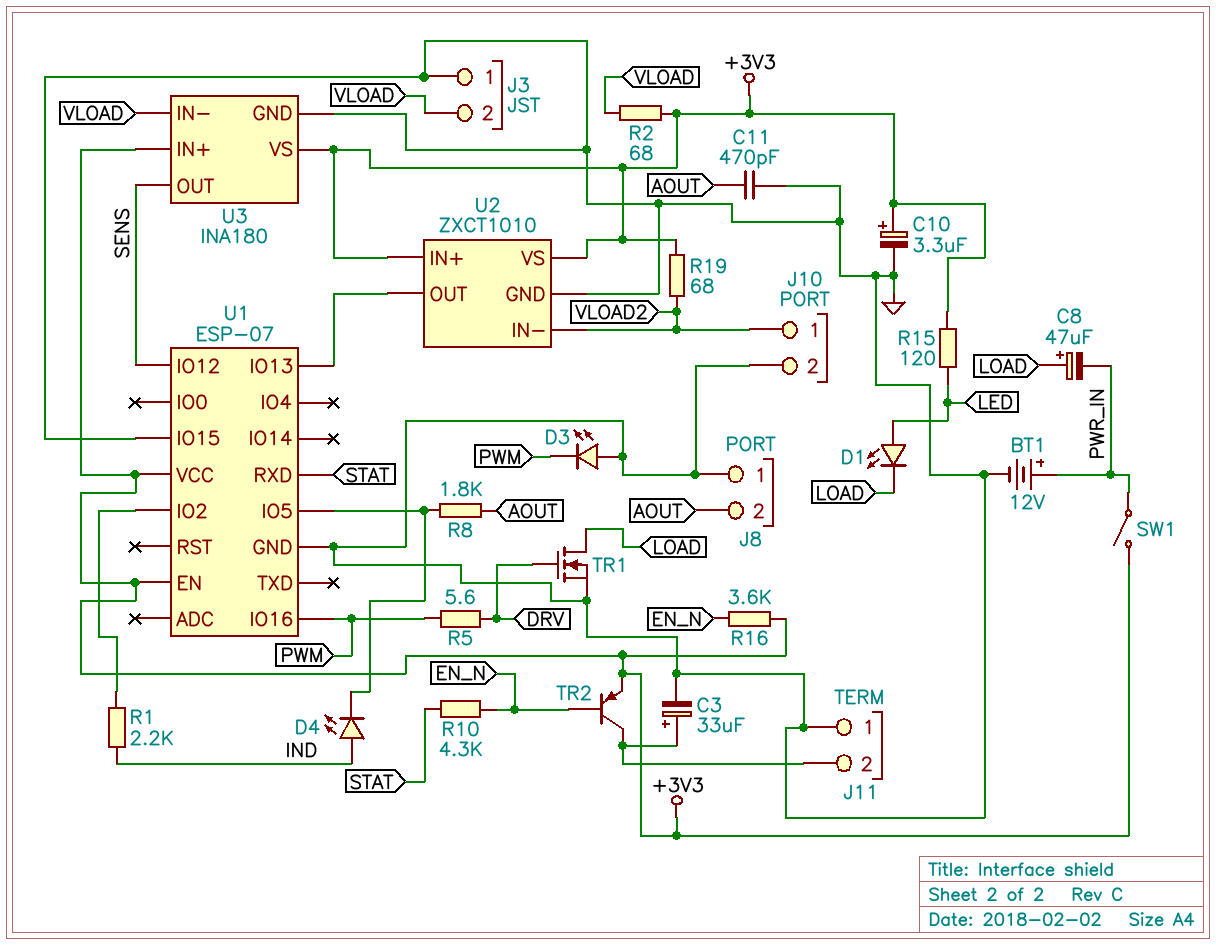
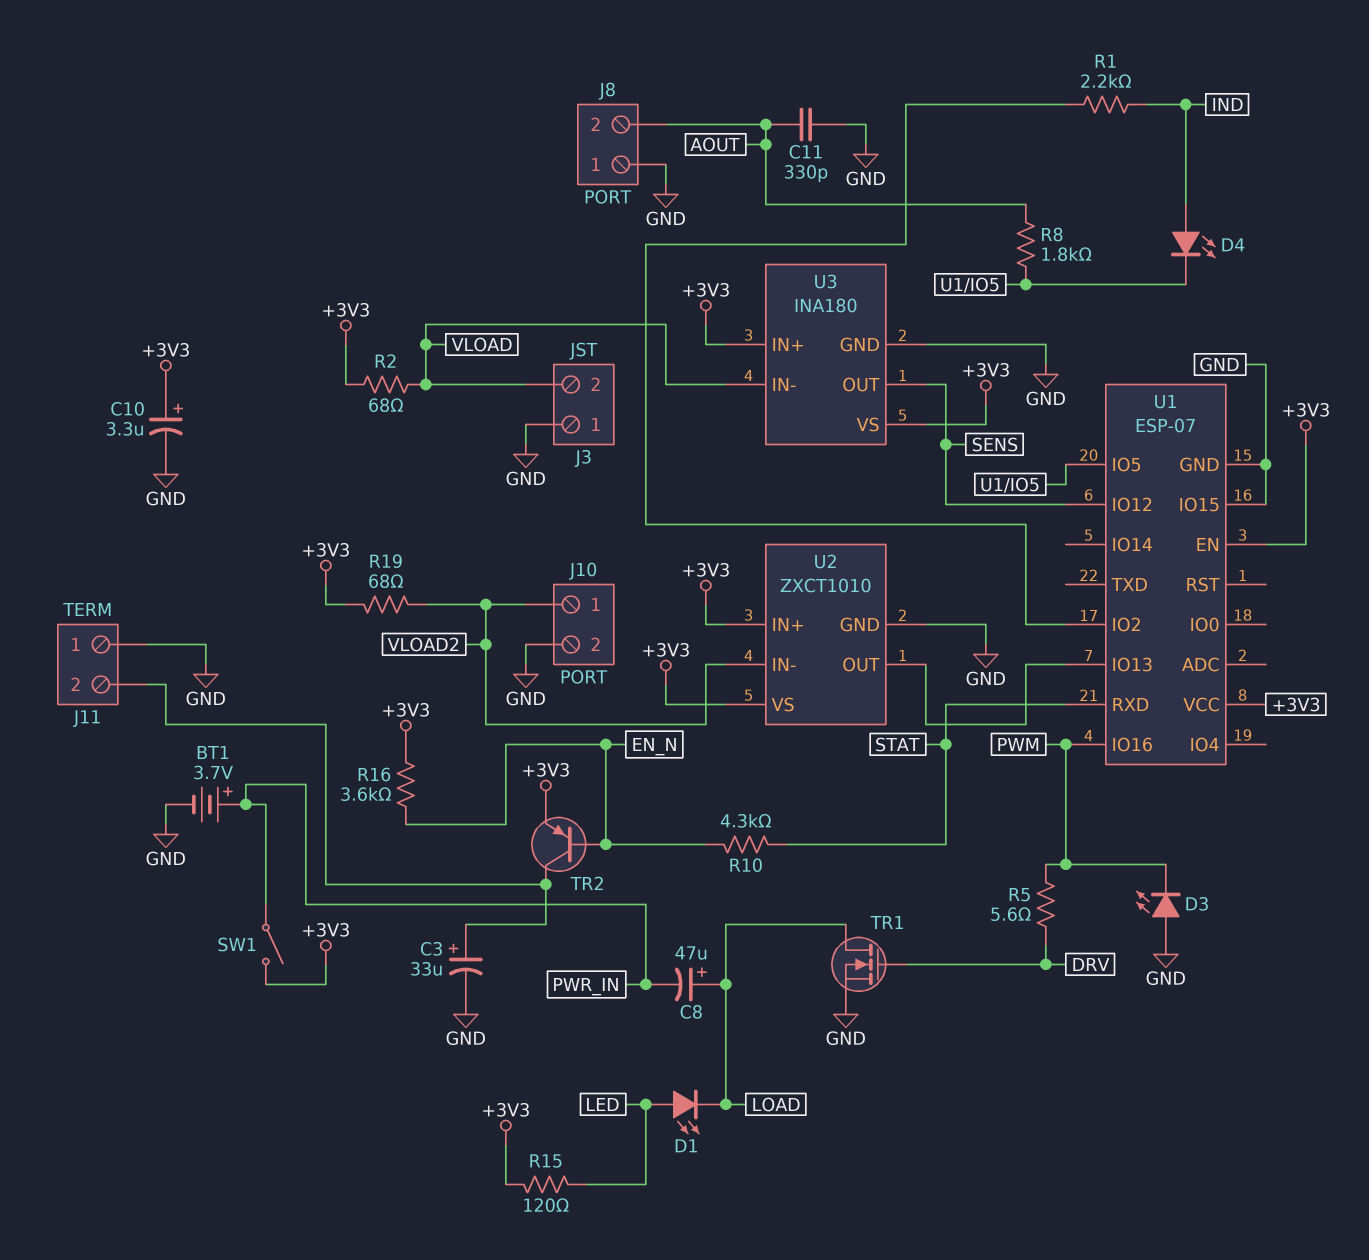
BT1: 12V (plus PWR_IN, minus GND) -> 3.7V (plus PWR_IN, minus GND)
C11: 470pF (AOUT, GND) -> 330pF (AOUT, GND)

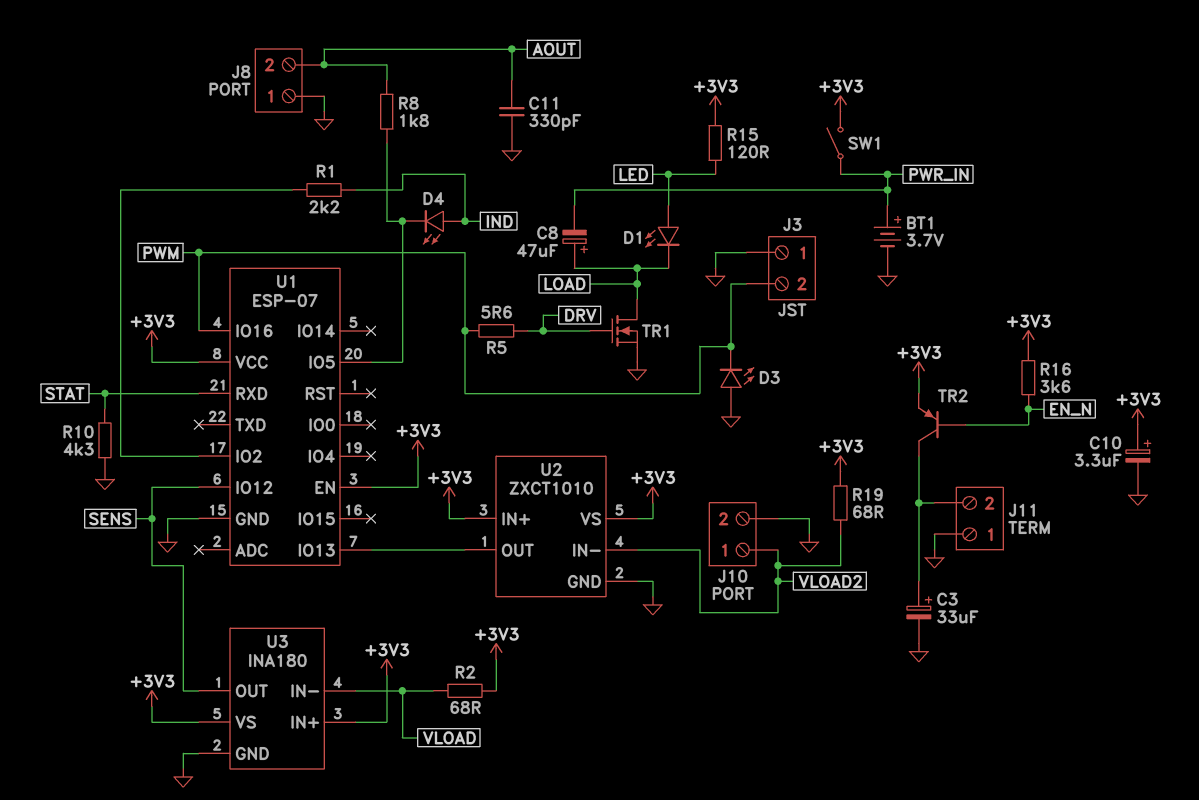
J3 pin 2: VLOAD -> PWM
R10: 4.3k (EN_N, STAT) -> 4.3k (GND, STAT)
U1 pin IO15: GND -> none

